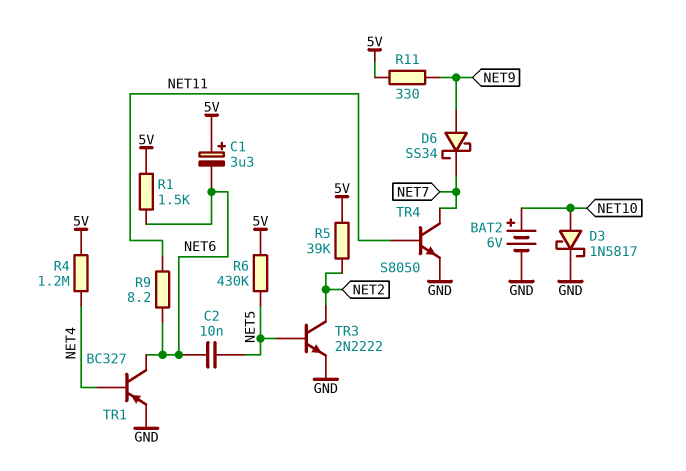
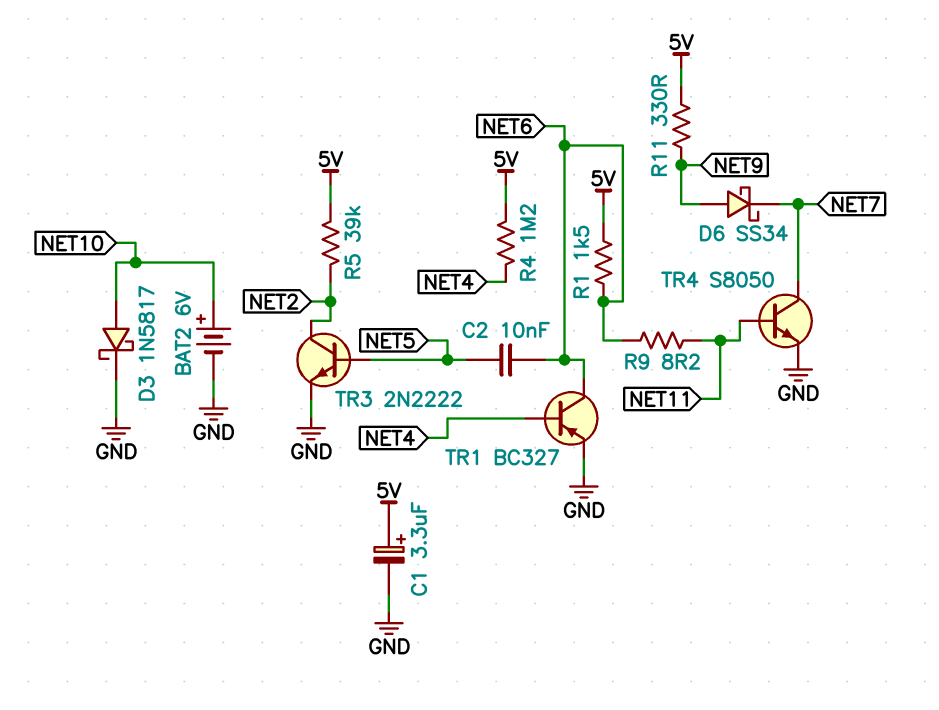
C1: 3.3uF (plus 5V, minus NET6) -> 3.3uF (plus 5V, minus GND)
R6: 430k (5V, NET5) -> none

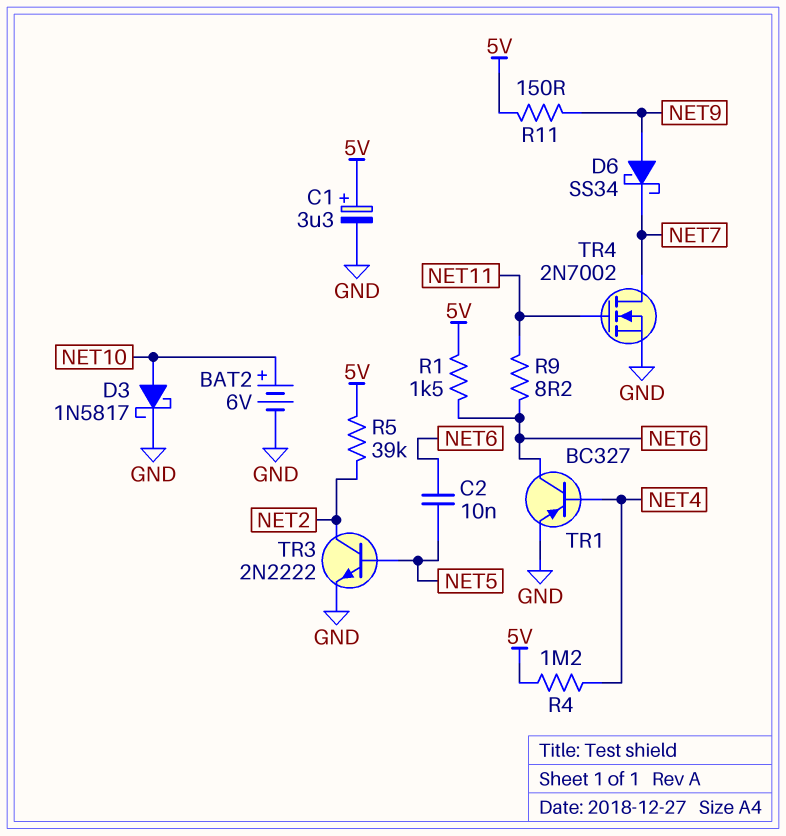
R11: 330 (5V, NET9) -> 150 (5V, NET9)
TR4: NPN S8050 (B NET11, C NET7, E GND) -> NMOS 2N7002 (G NET11, D NET7, S GND)

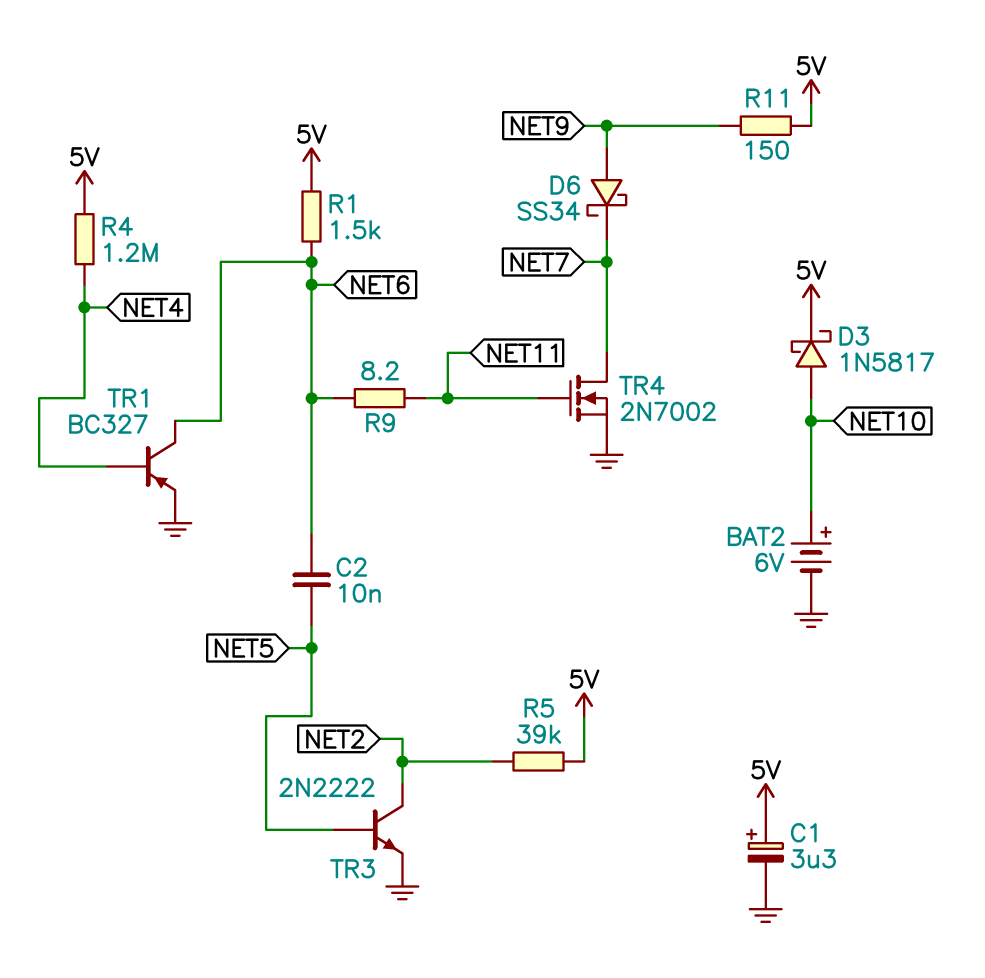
D3: schottky 1N5817 (A NET10, K GND) -> schottky 1N5817 (A NET10, K 5V)

